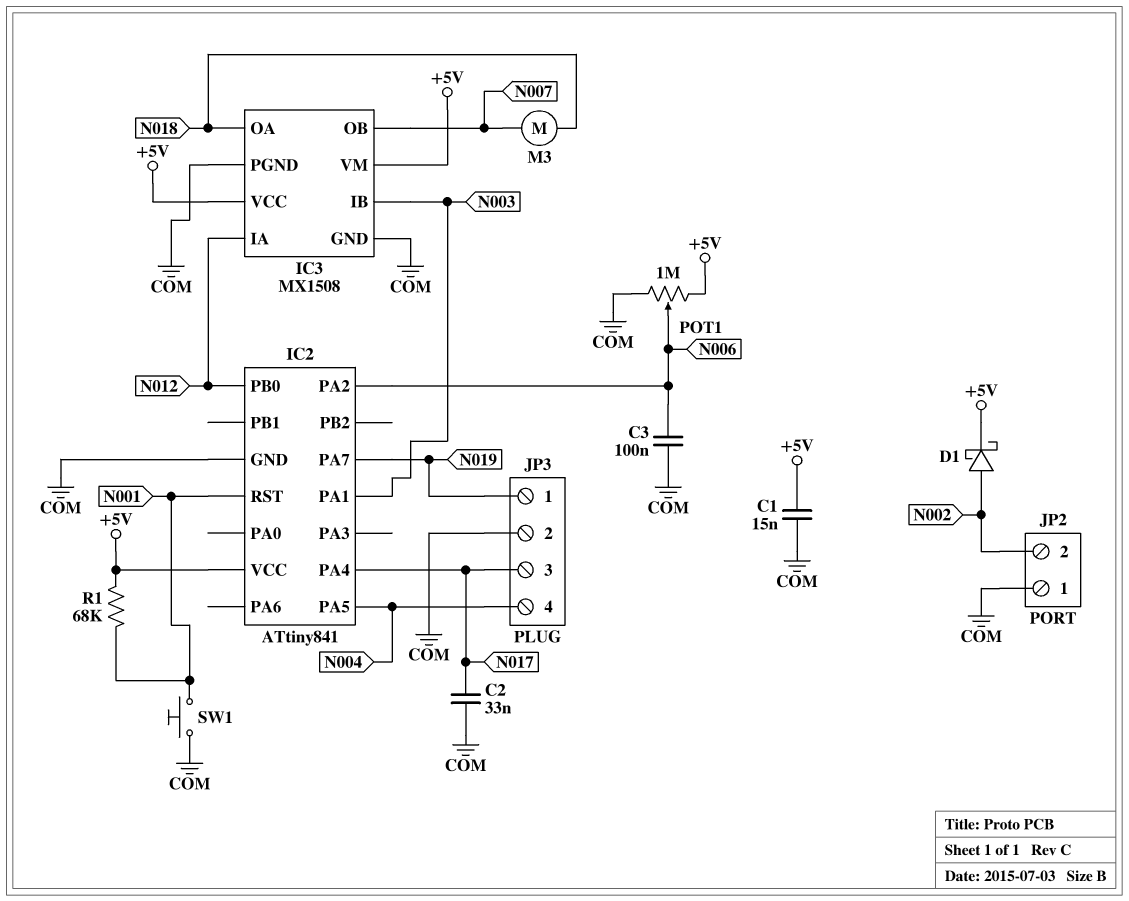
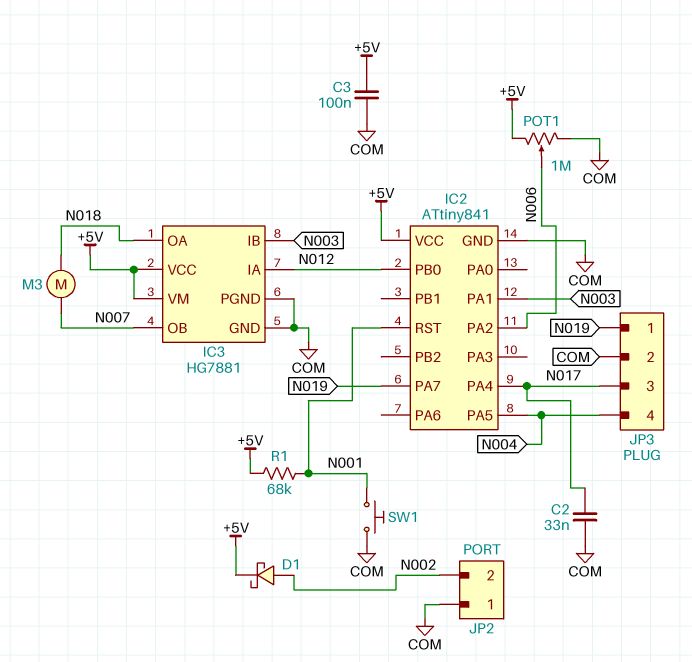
C1: 15nF (+5V, COM) -> none
C3: 100nF (COM, N006) -> 100nF (+5V, COM)
IC3: MX1508 -> HG7881

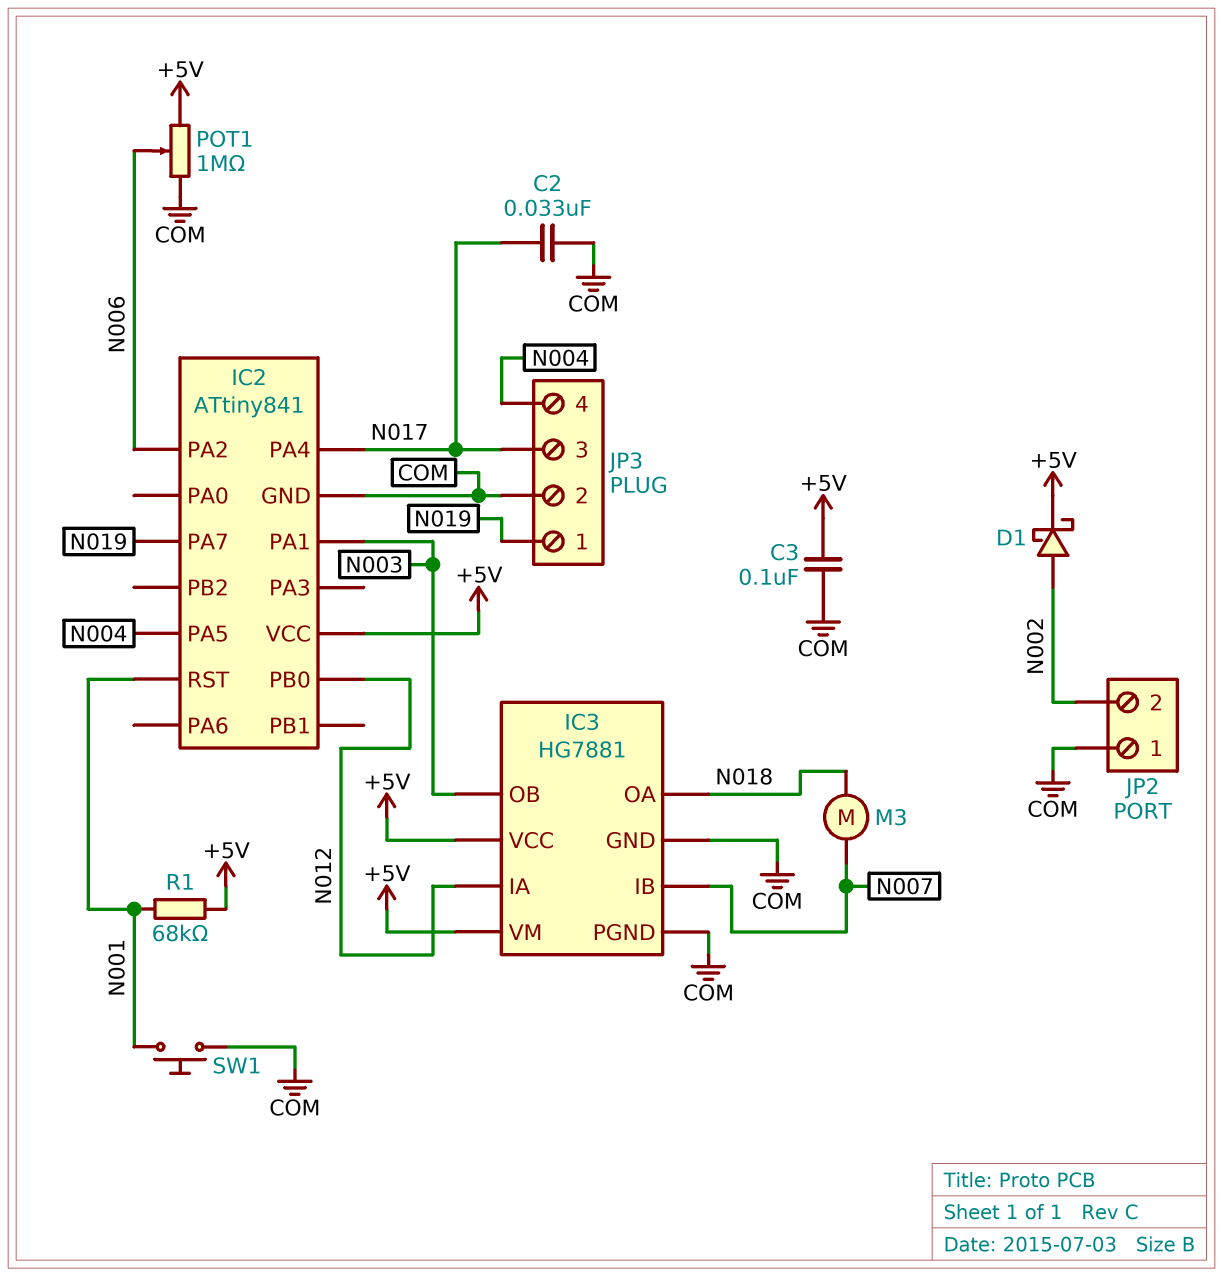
IC3 pin IB: N003 -> N007
IC3 pin OB: N007 -> N003

